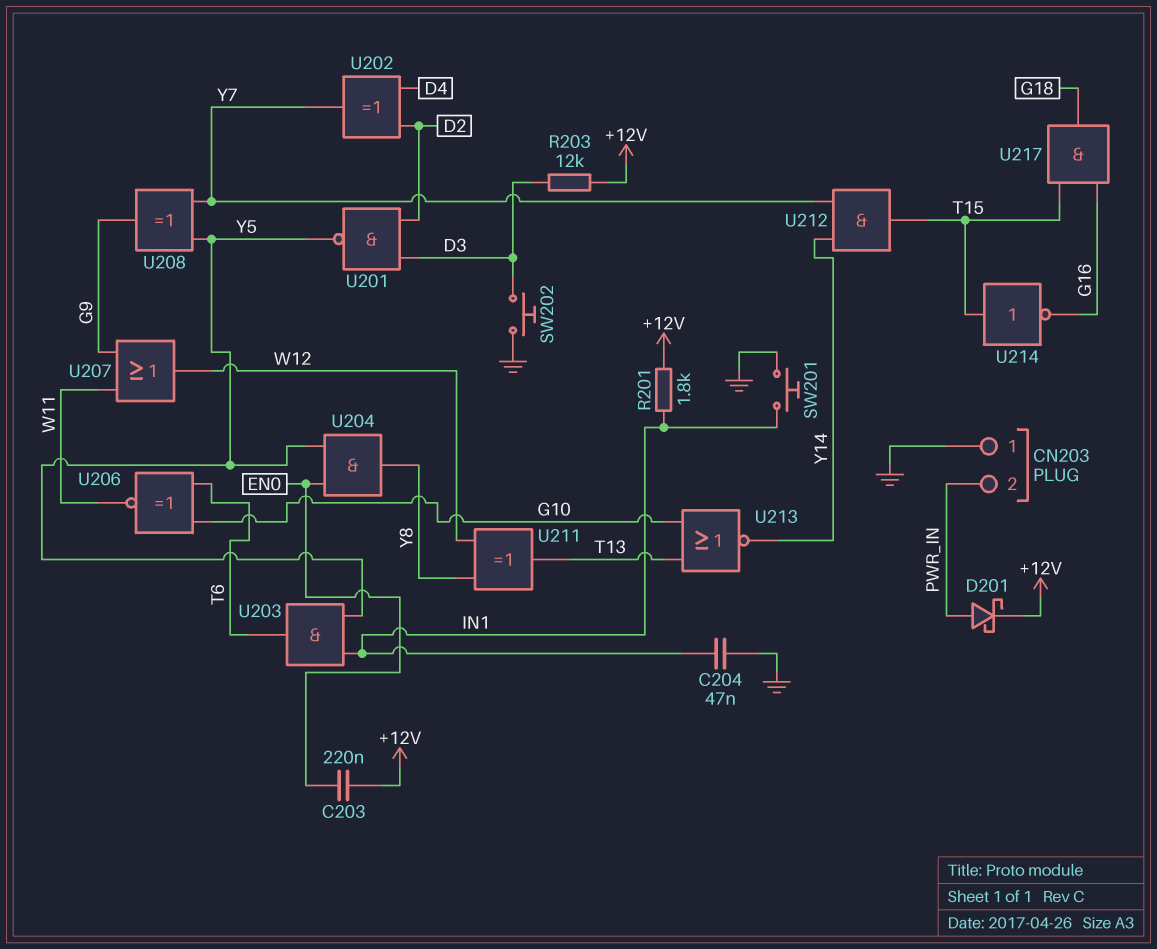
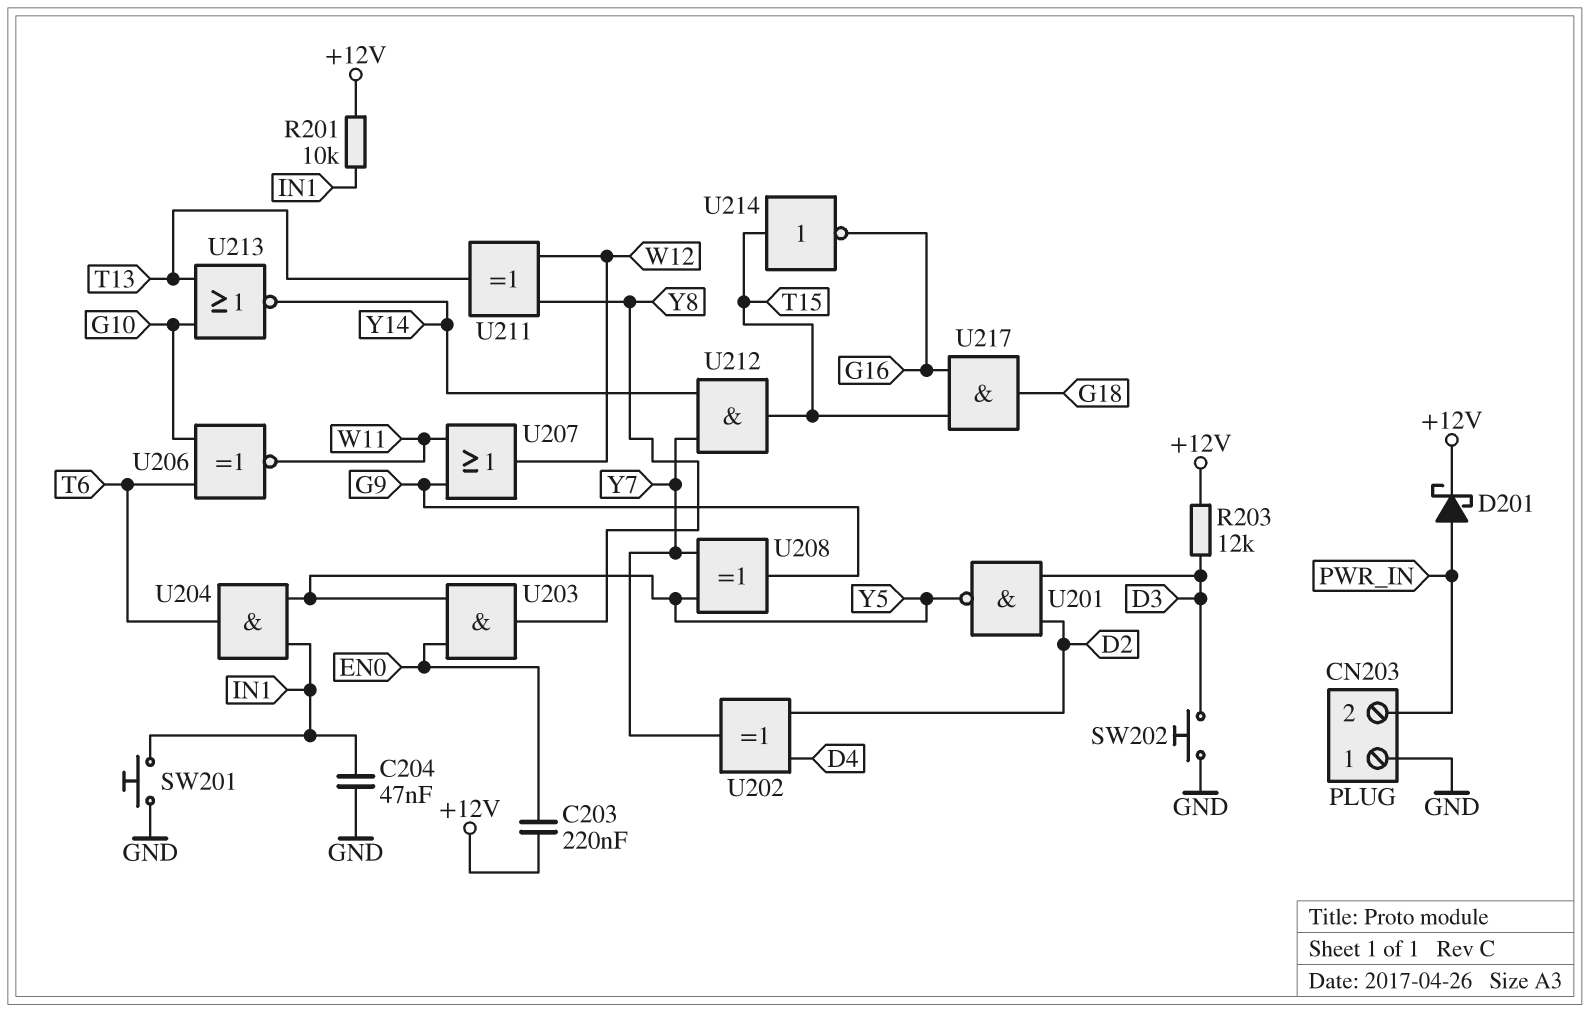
R201: 1.8k (+12V, IN1) -> 10k (+12V, IN1)
U203: AND (in IN1, in Y5, out T6) -> AND (in EN0, in Y5, out Y8)
U204: AND (in EN0, in Y5, out Y8) -> AND (in IN1, in Y5, out T6)

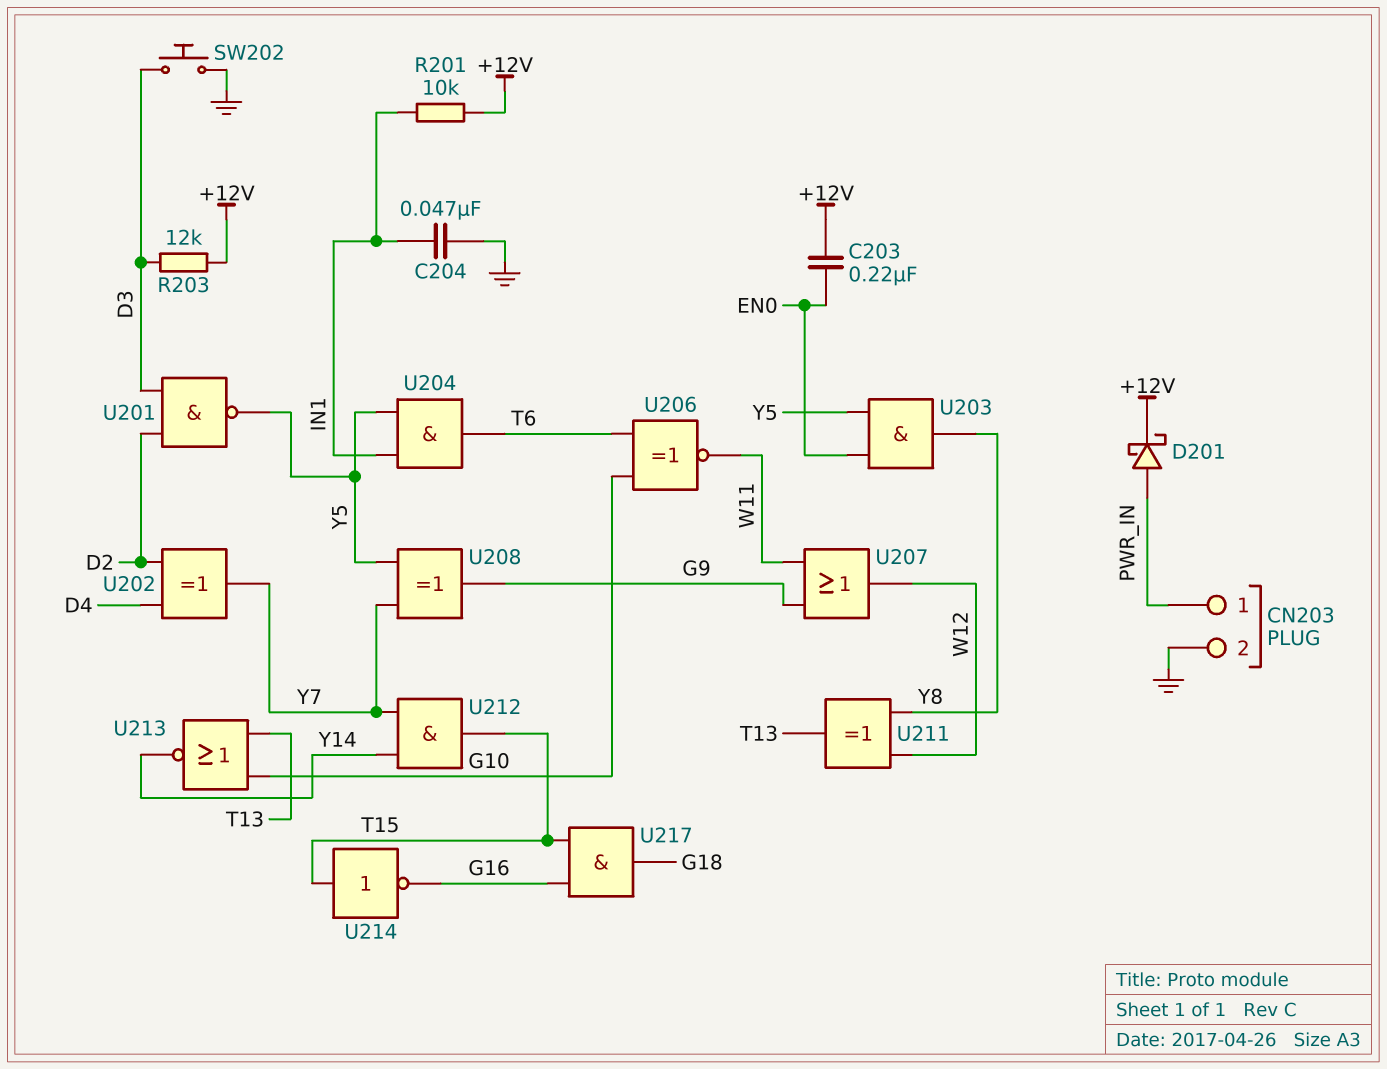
CN203 pin 1: GND -> PWR_IN
CN203 pin 2: PWR_IN -> GND
SW201: button (GND, IN1) -> none

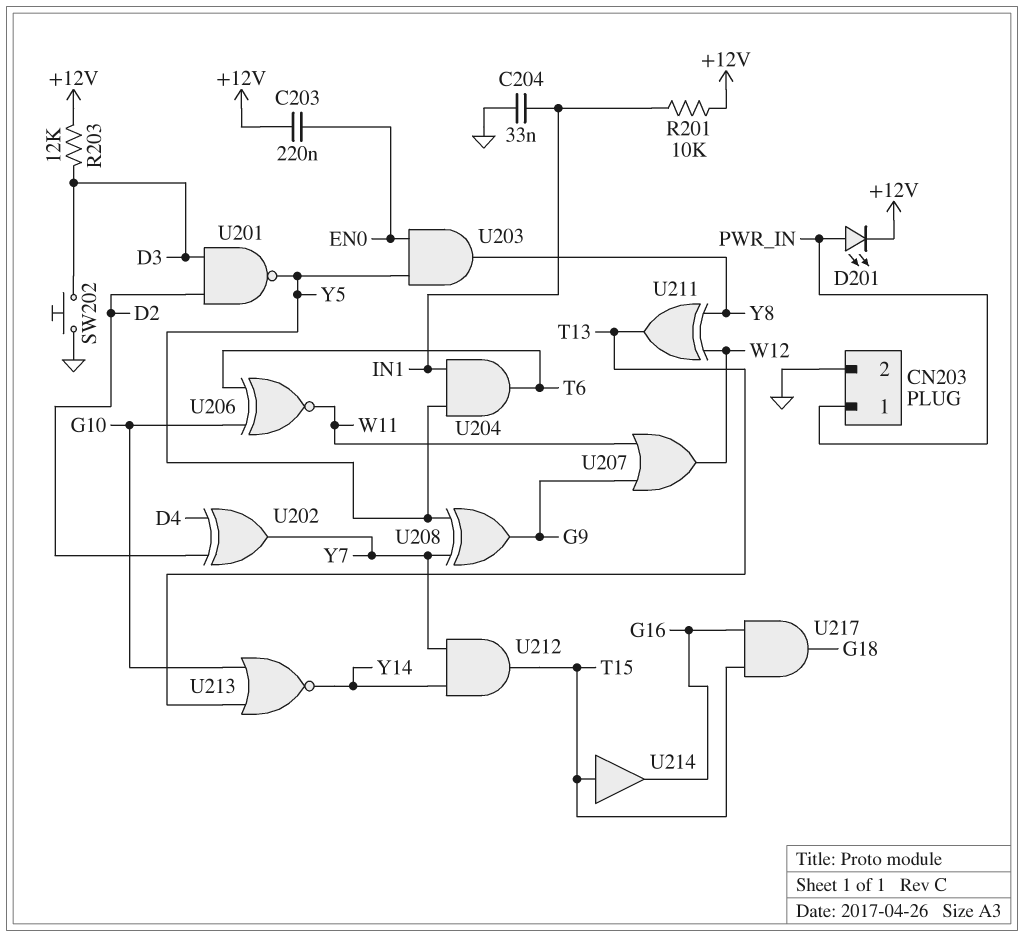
C204: 47nF (GND, IN1) -> 33nF (GND, IN1)
D201: schottky (A PWR_IN, K +12V) -> LED (A PWR_IN, K +12V)
U214: NOT (in T15, out G16) -> buffer (in T15, out G16)

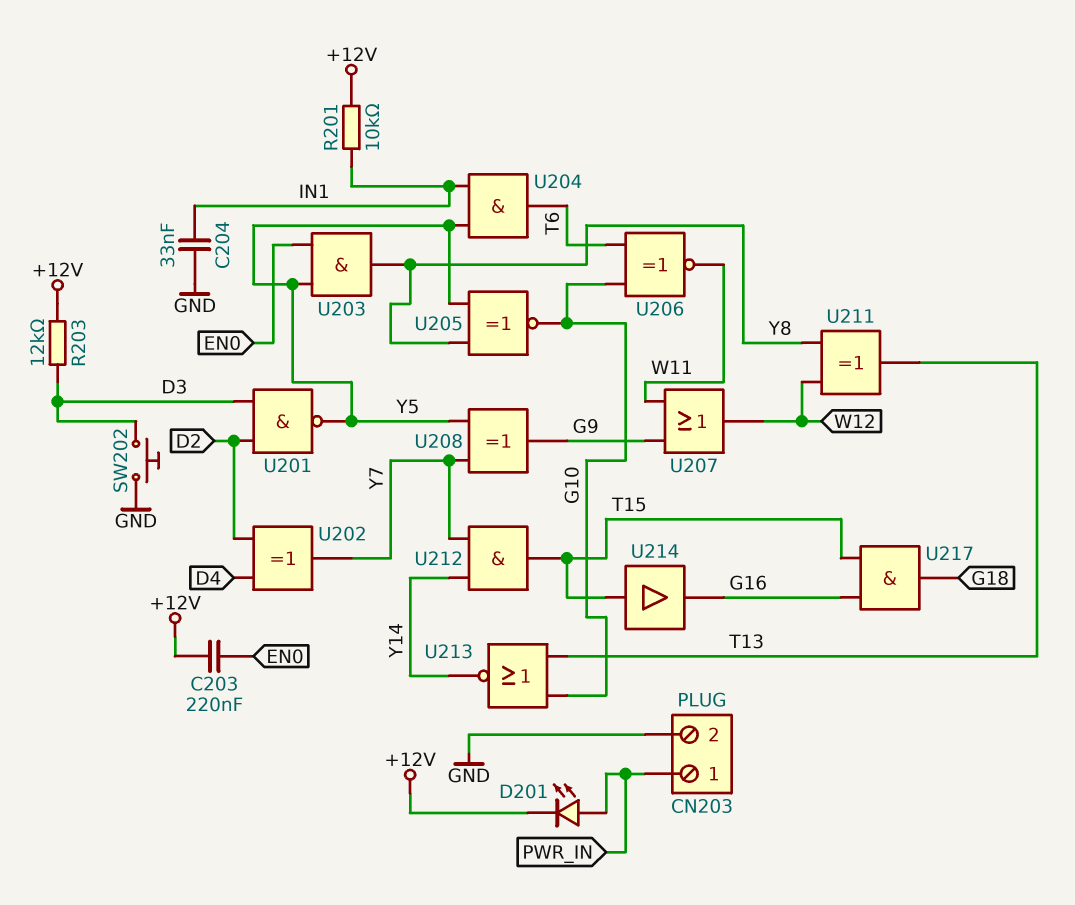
U205: none -> XNOR (in Y5, in Y8, out G10)

